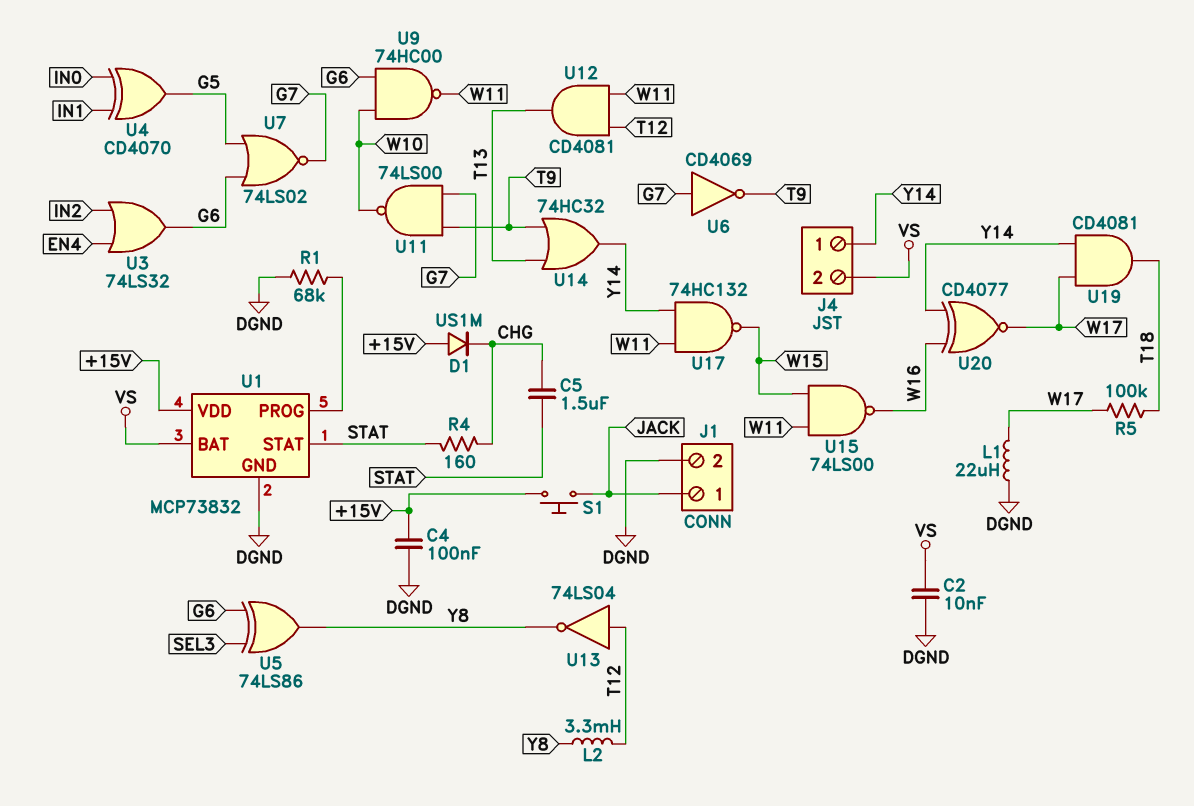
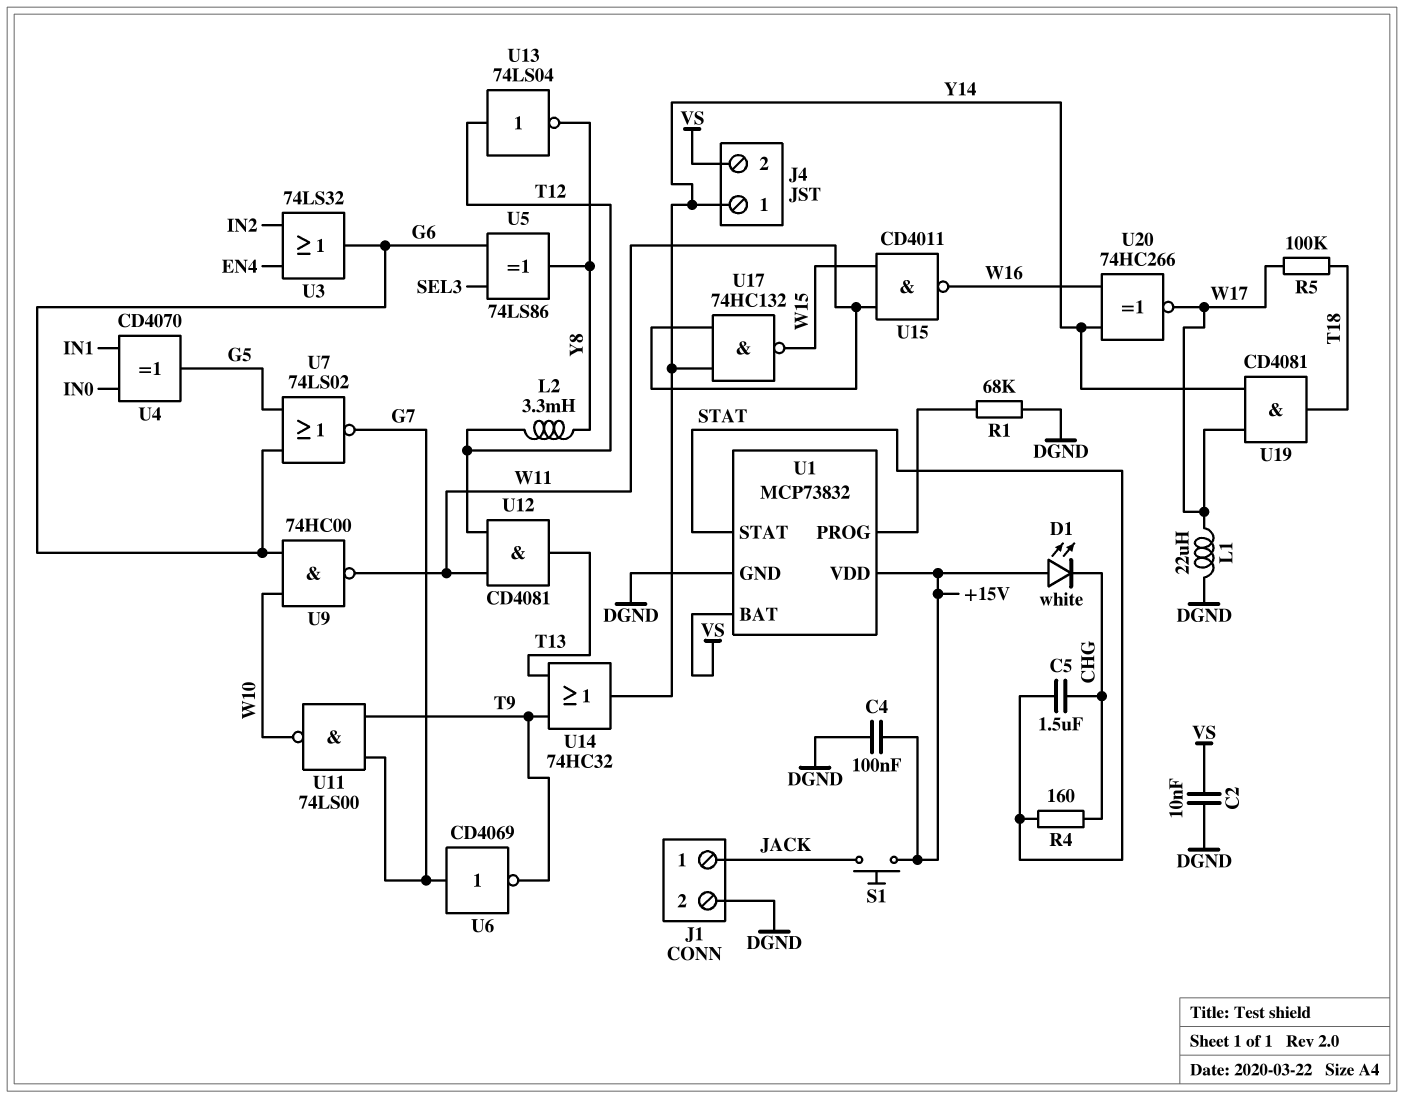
D1: diode US1M (A +15V, K CHG) -> LED white (A +15V, K CHG)
U15: NAND 74LS00 (in W11, in W15, out W16) -> NAND CD4011 (in W11, in W15, out W16)
U20: XNOR CD4077 (in W16, in Y14, out W17) -> XNOR 74HC266 (in W16, in Y14, out W17)

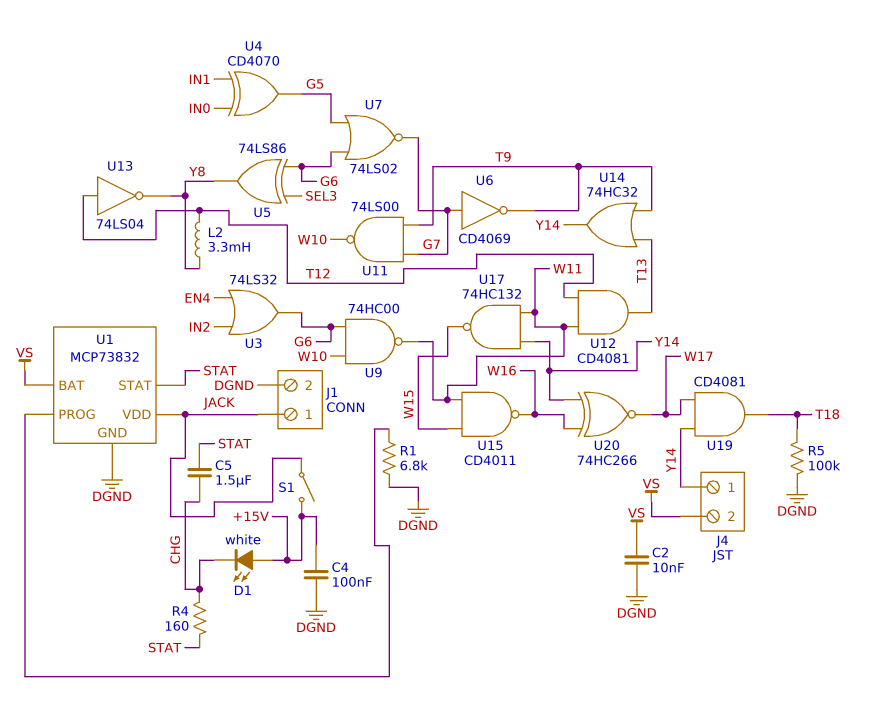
L1: 22uH (DGND, W17) -> none
R1: 68k (DGND, U1/PROG) -> 6.8k (DGND, U1/PROG)
R5: 100k (T18, W17) -> 100k (DGND, T18)
S1: button (+15V, JACK) -> switch (+15V, JACK)
U1 pin VDD: +15V -> JACK

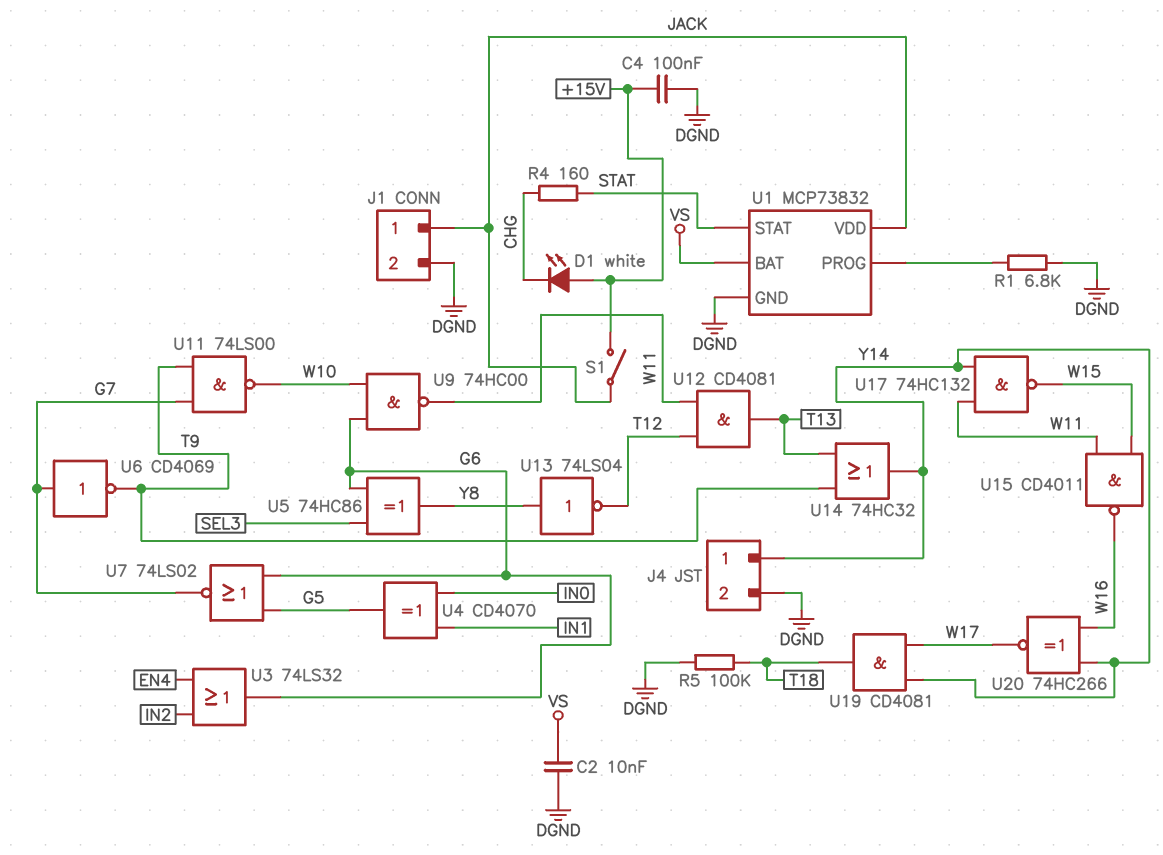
C5: 1.5uF (CHG, STAT) -> none
J4 pin 2: VS -> DGND
L2: 3.3mH (T12, Y8) -> none
U5: XOR 74LS86 (in G6, in SEL3, out Y8) -> XOR 74HC86 (in G6, in SEL3, out Y8)
U13: NOT 74LS04 (in T12, out Y8) -> NOT 74LS04 (in Y8, out T12)

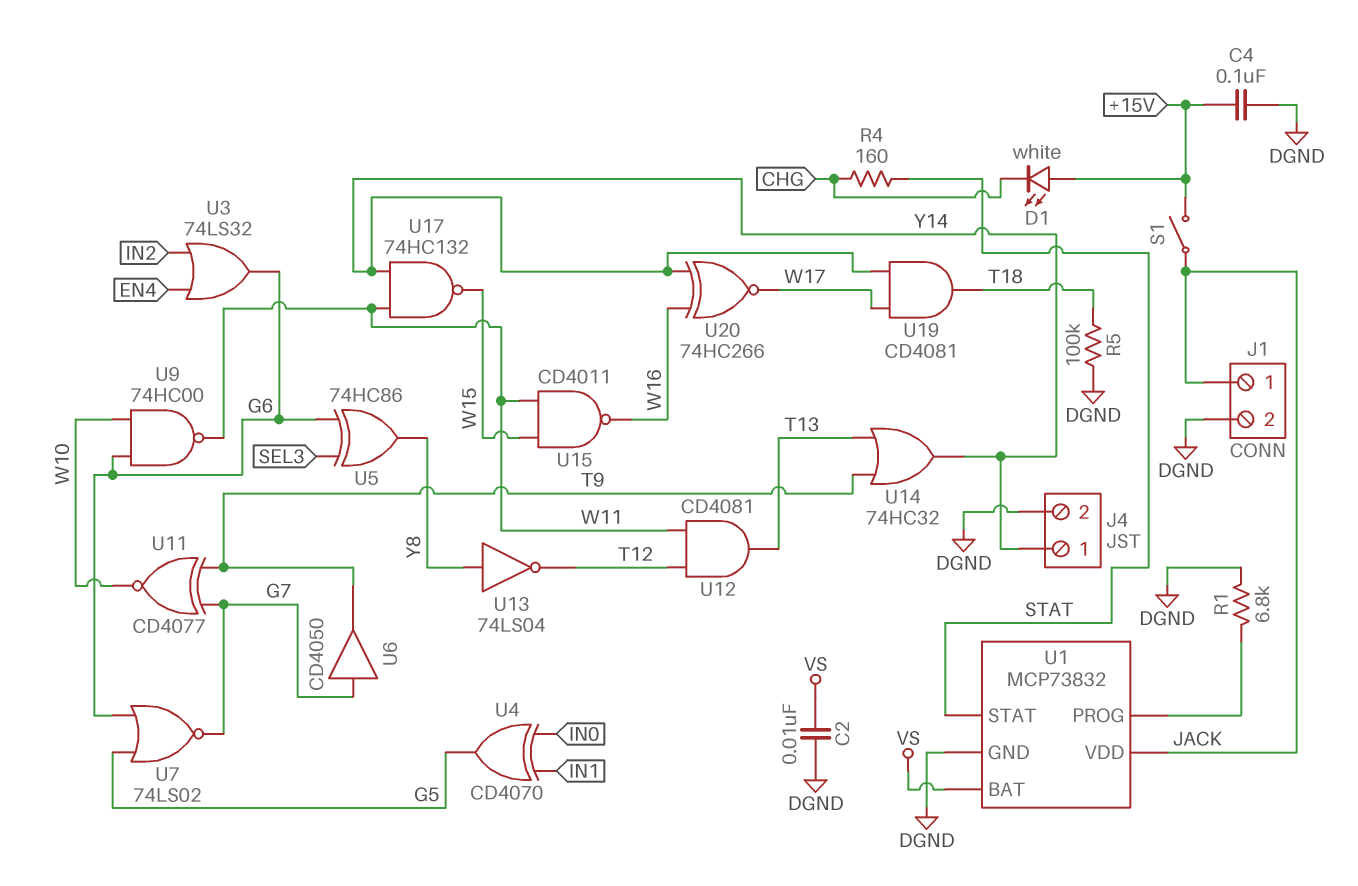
U6: NOT CD4069 (in G7, out T9) -> buffer CD4050 (in G7, out T9)
U11: NAND 74LS00 (in G7, in T9, out W10) -> XNOR CD4077 (in G7, in T9, out W10)

